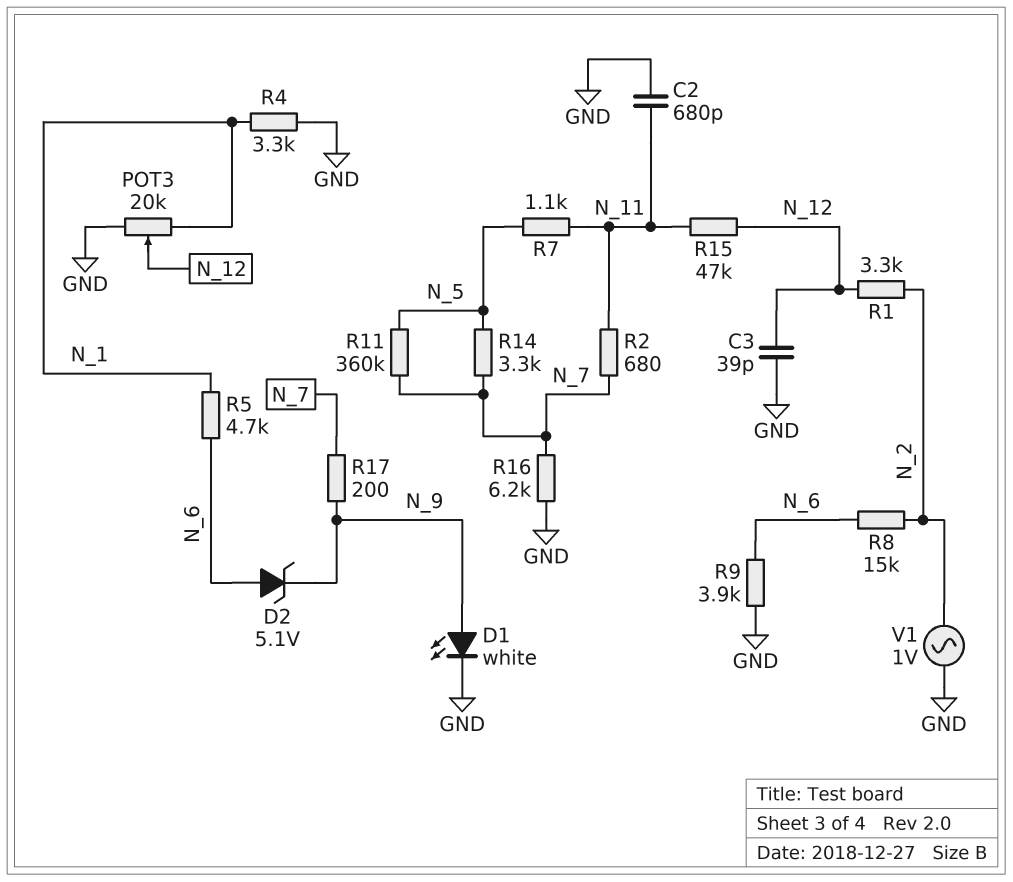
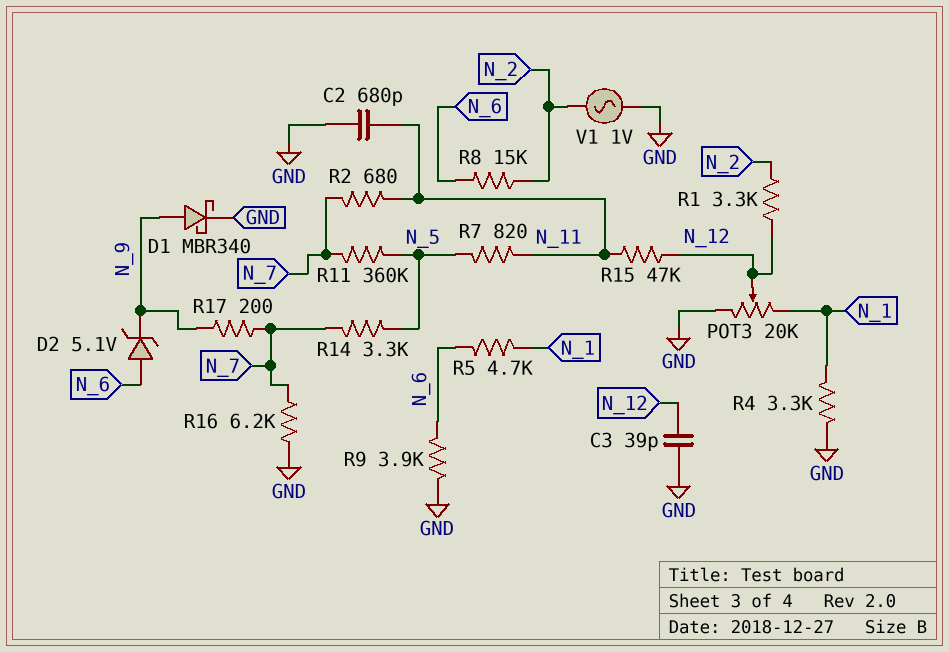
D1: LED white (A N_9, K GND) -> schottky MBR340 (A N_9, K GND)
R7: 1.1k (N_5, N_11) -> 820 (N_5, N_11)

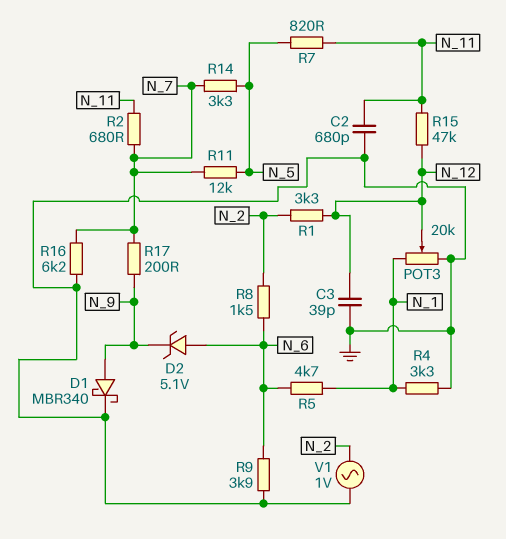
R8: 15k (N_2, N_6) -> 1.5k (N_2, N_6)
R11: 360k (N_5, N_7) -> 12k (N_5, N_7)

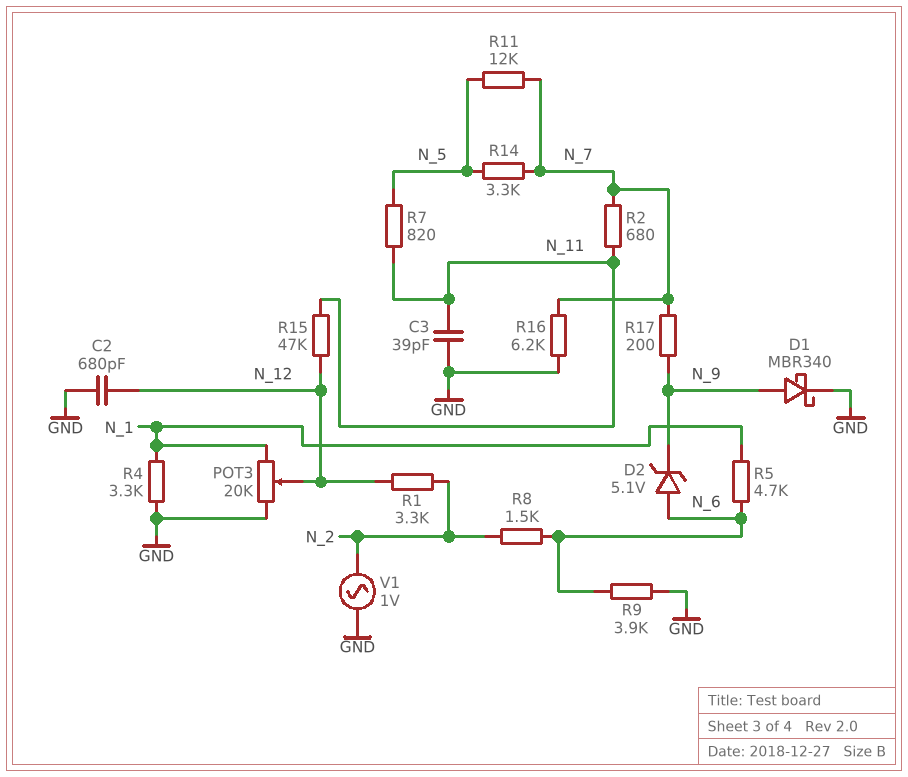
C2: 680pF (GND, N_11) -> 680pF (GND, N_12)
C3: 39pF (GND, N_12) -> 39pF (GND, N_11)

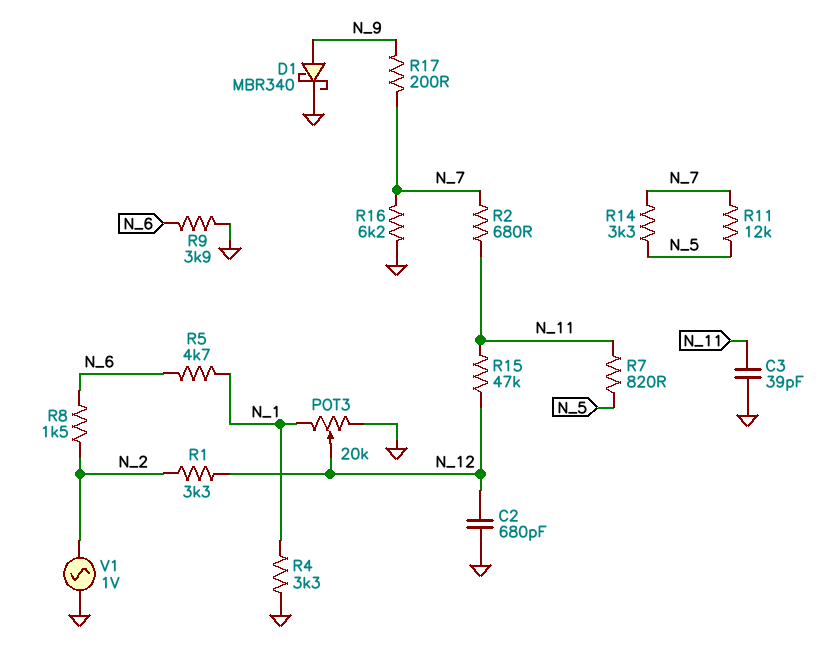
D2: zener 5.1V (A N_6, K N_9) -> none

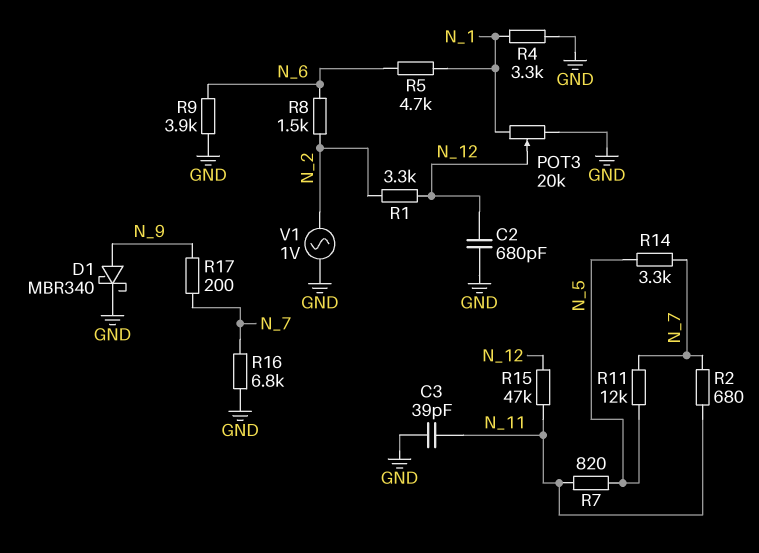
R16: 6.2k (GND, N_7) -> 6.8k (GND, N_7)

